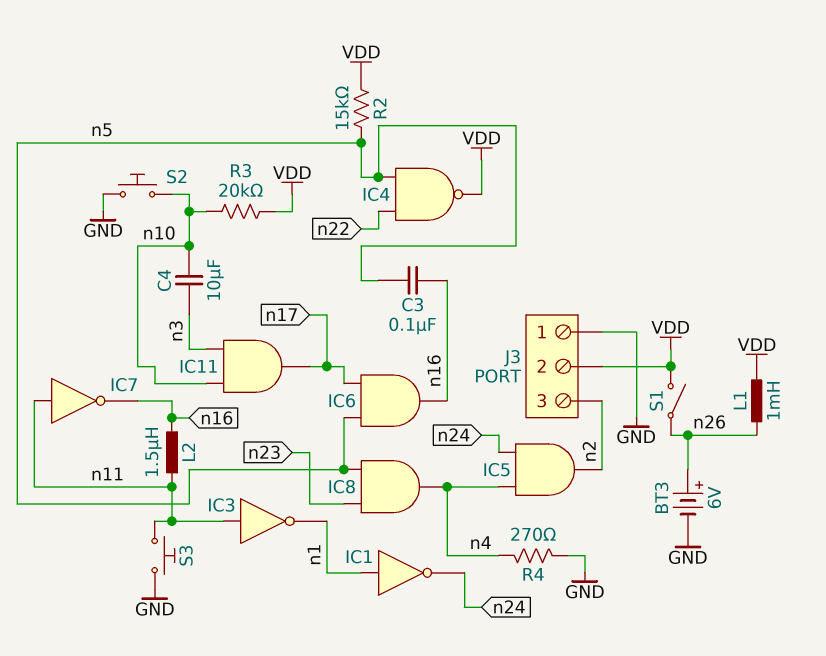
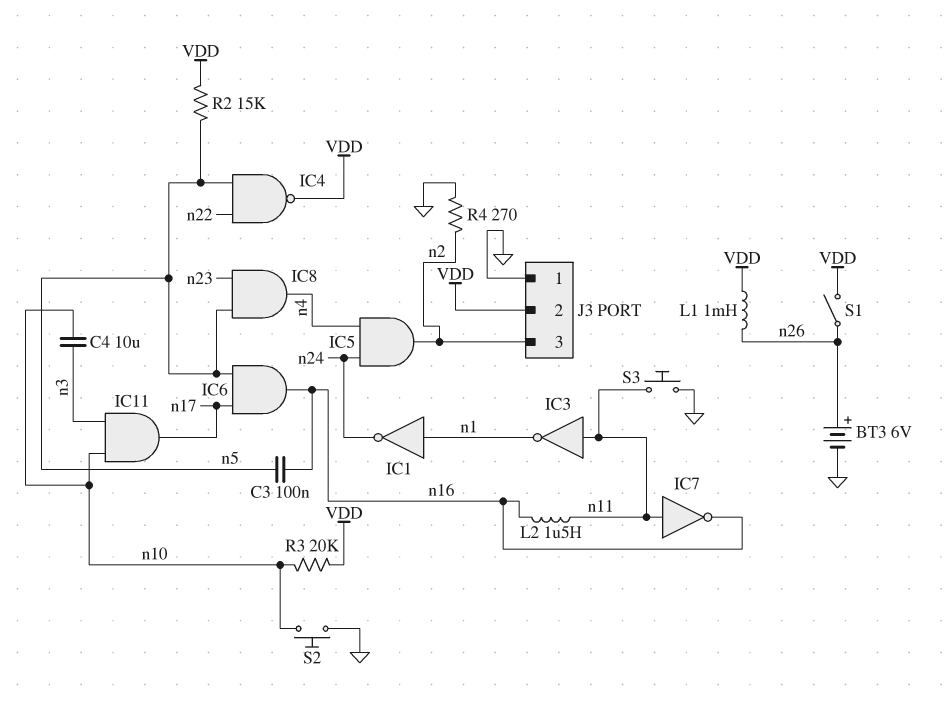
R4: 270 (GND, n4) -> 270 (GND, n2)

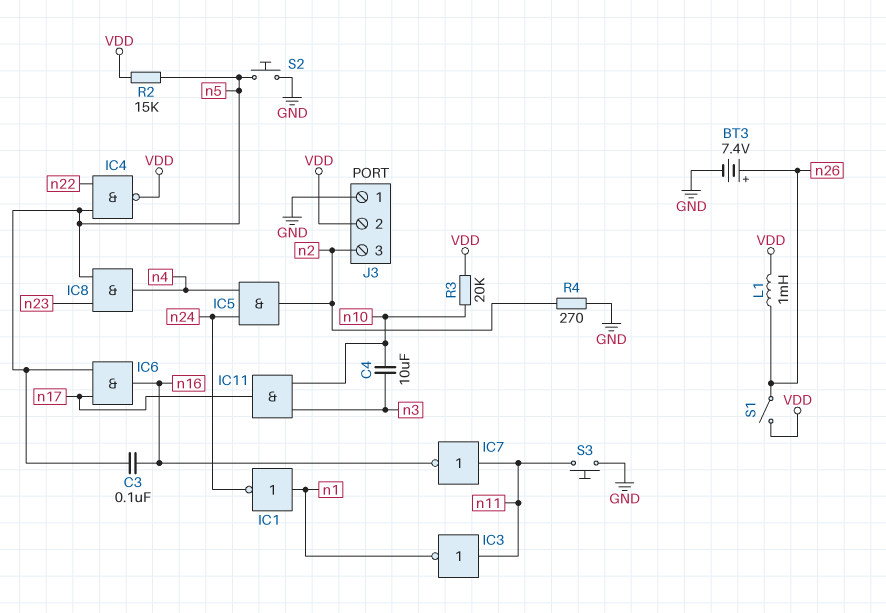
BT3: 6V (plus n26, minus GND) -> 7.4V (plus n26, minus GND)
L2: 1.5uH (n11, n16) -> none
S2: button (GND, n10) -> button (GND, n5)

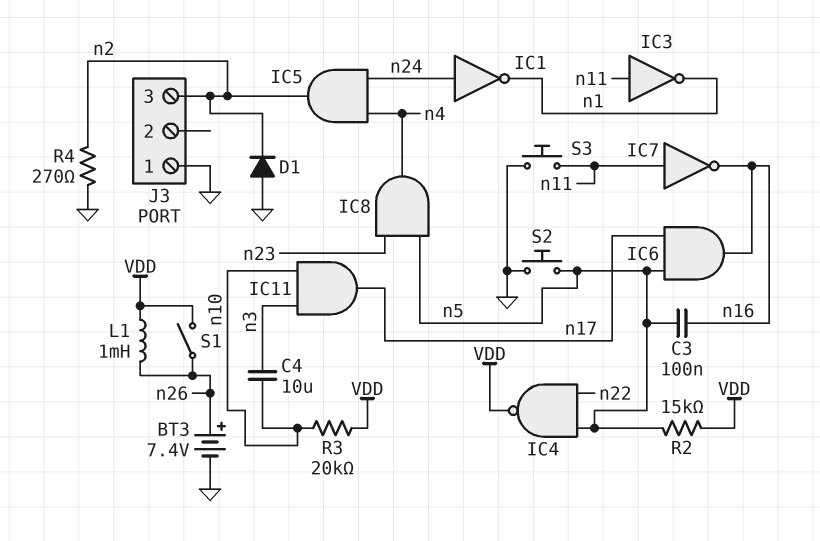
D1: none -> diode (A GND, K n2)
IC1: NOT (in n1, out n24) -> NOT (in n24, out n1)
J3 pin 2: VDD -> none

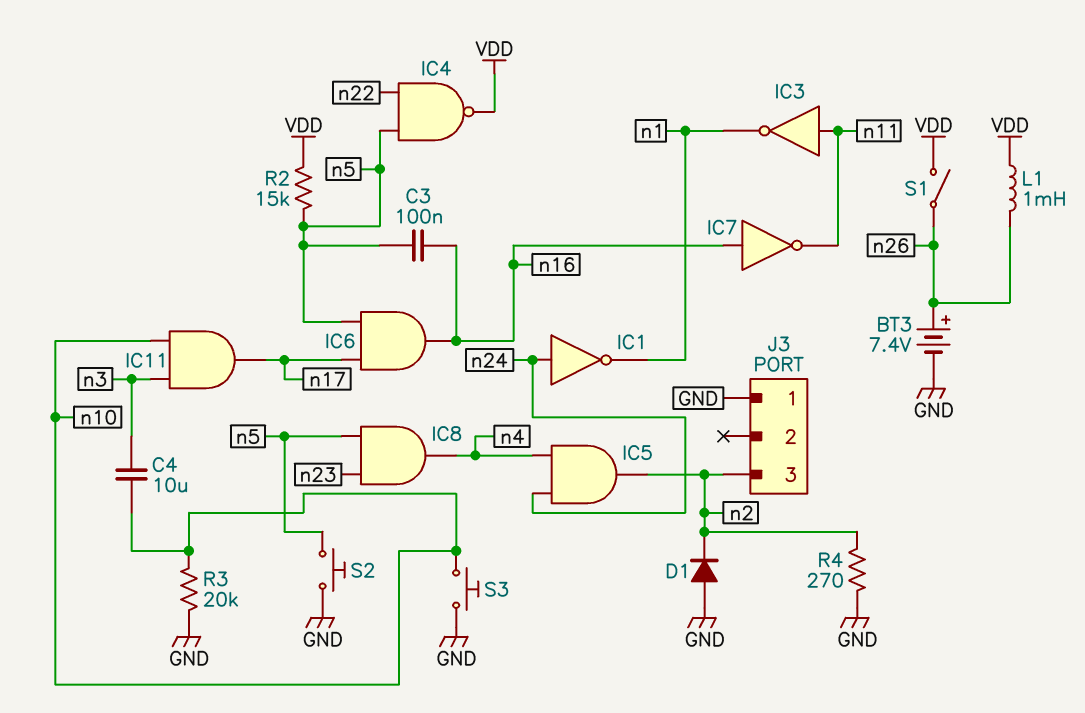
IC7: NOT (in n11, out n16) -> NOT (in n16, out n11)
R3: 20k (VDD, n10) -> 20k (GND, n10)
S3: button (GND, n11) -> button (GND, n10)

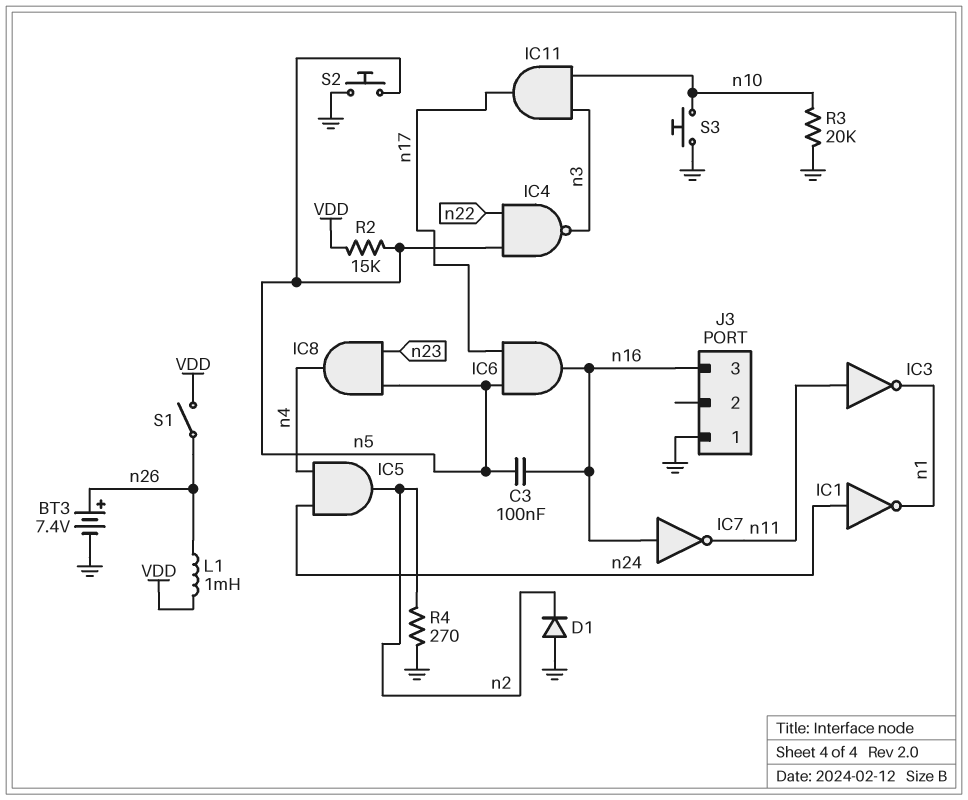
C4: 10uF (n3, n10) -> none
IC4: NAND (in n5, in n22, out VDD) -> NAND (in n5, in n22, out n3)
J3 pin 3: n2 -> n16

